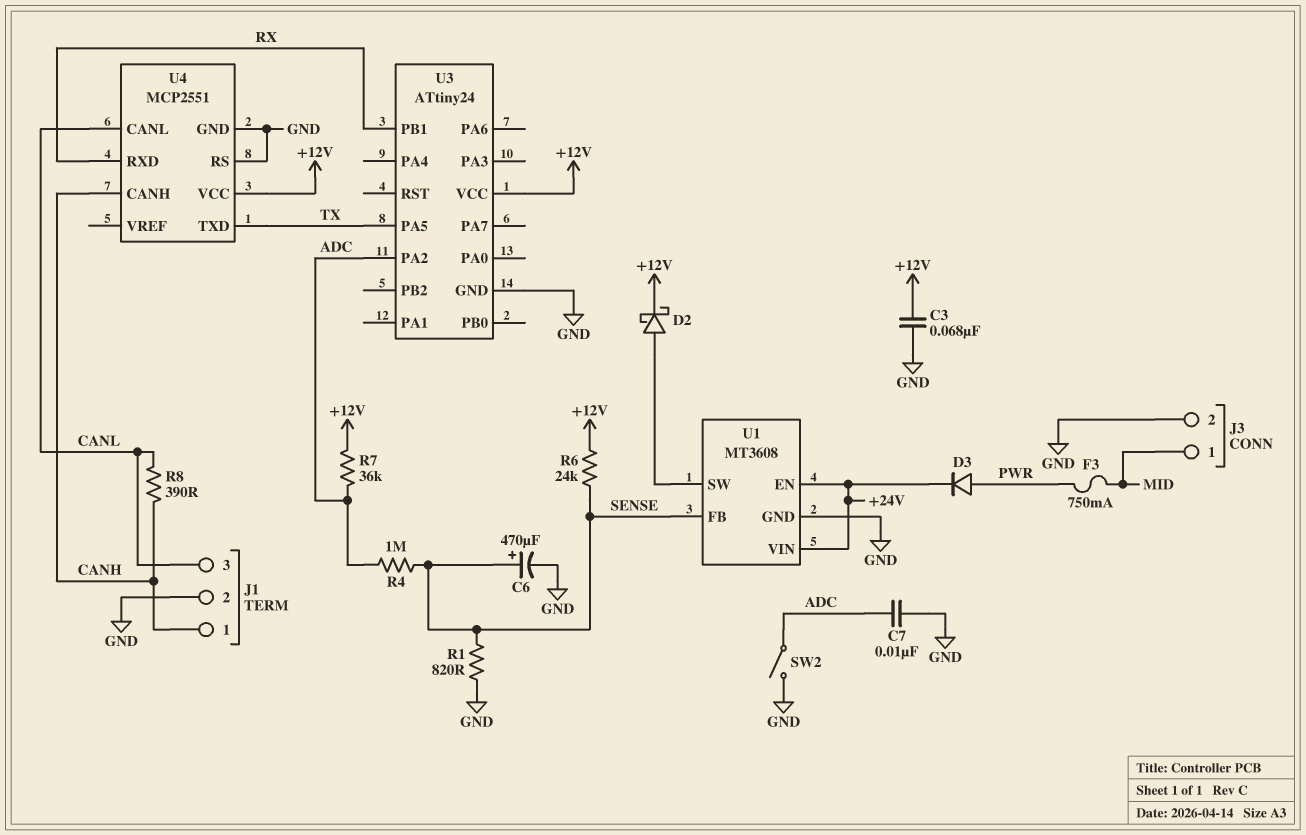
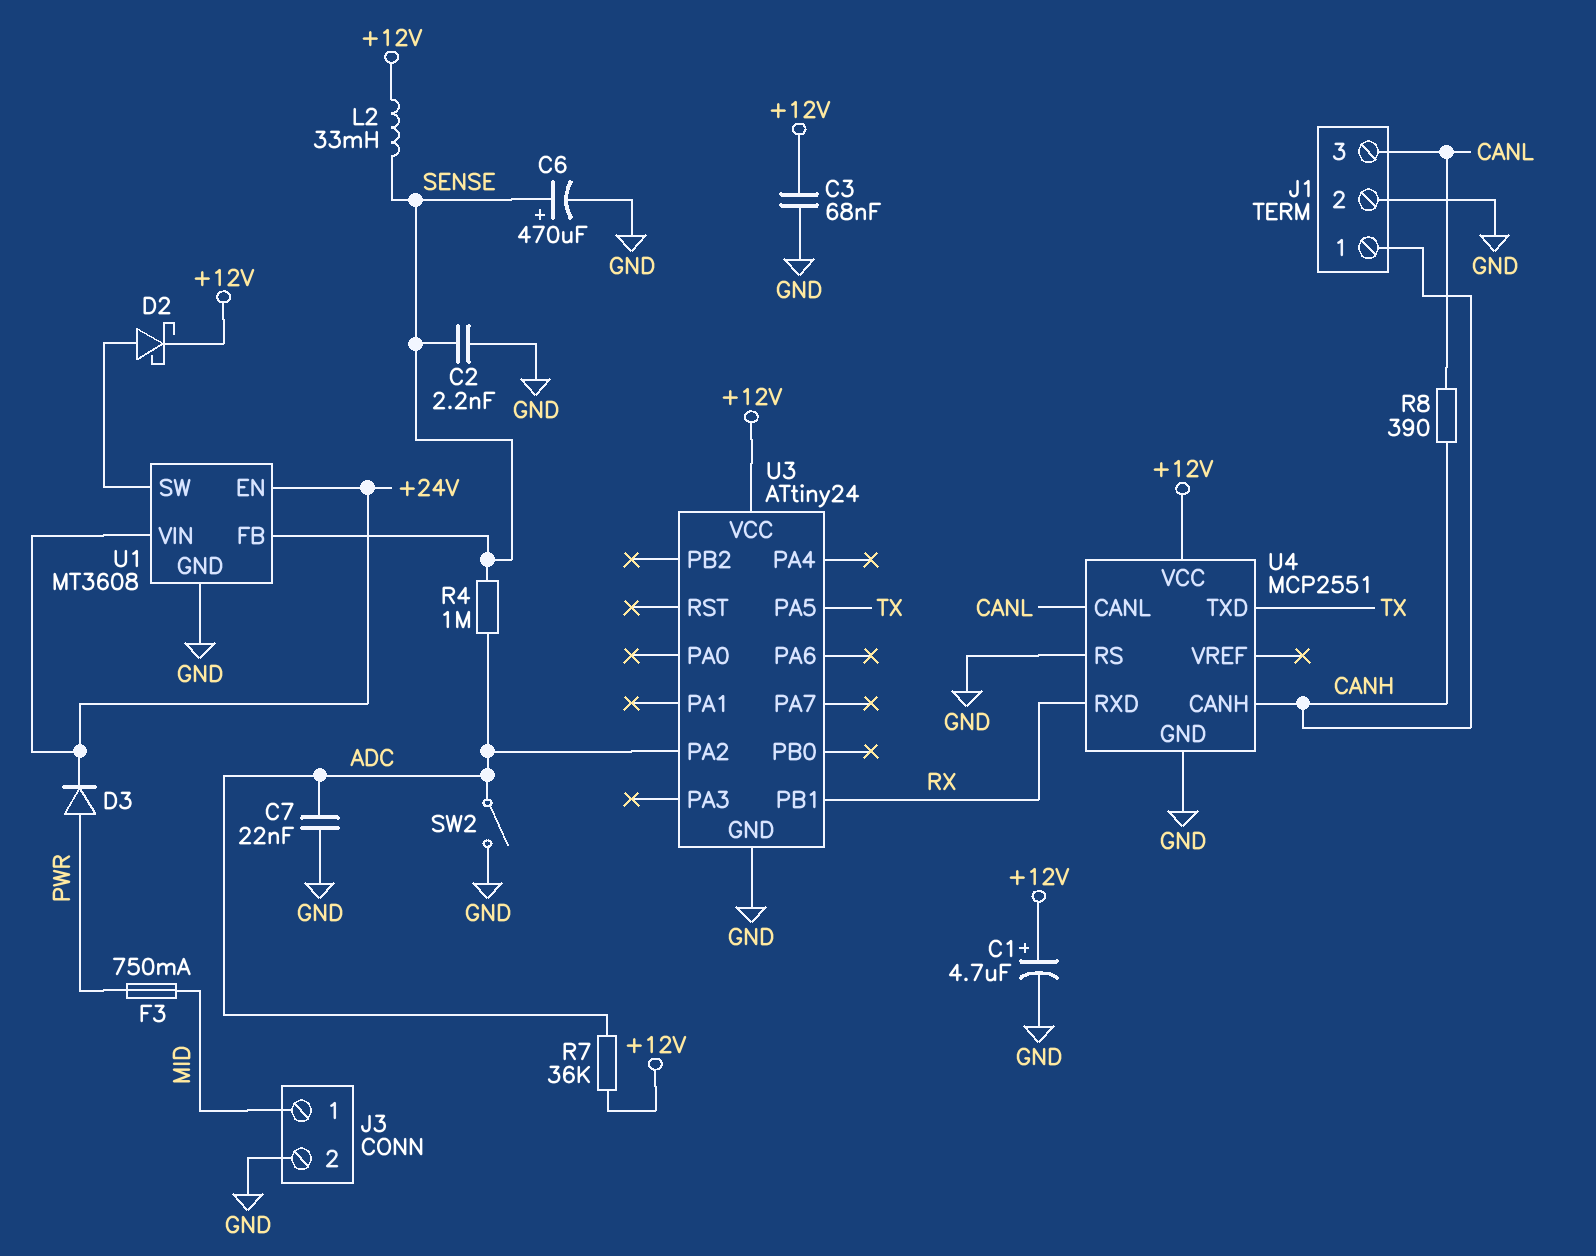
C1: none -> 4.7uF (plus +12V, minus GND)
C2: none -> 2.2nF (GND, SENSE)
C7: 10nF (ADC, GND) -> 22nF (ADC, GND)
L2: none -> 33mH (+12V, SENSE)
R1: 820 (GND, SENSE) -> none
R6: 24k (+12V, SENSE) -> none

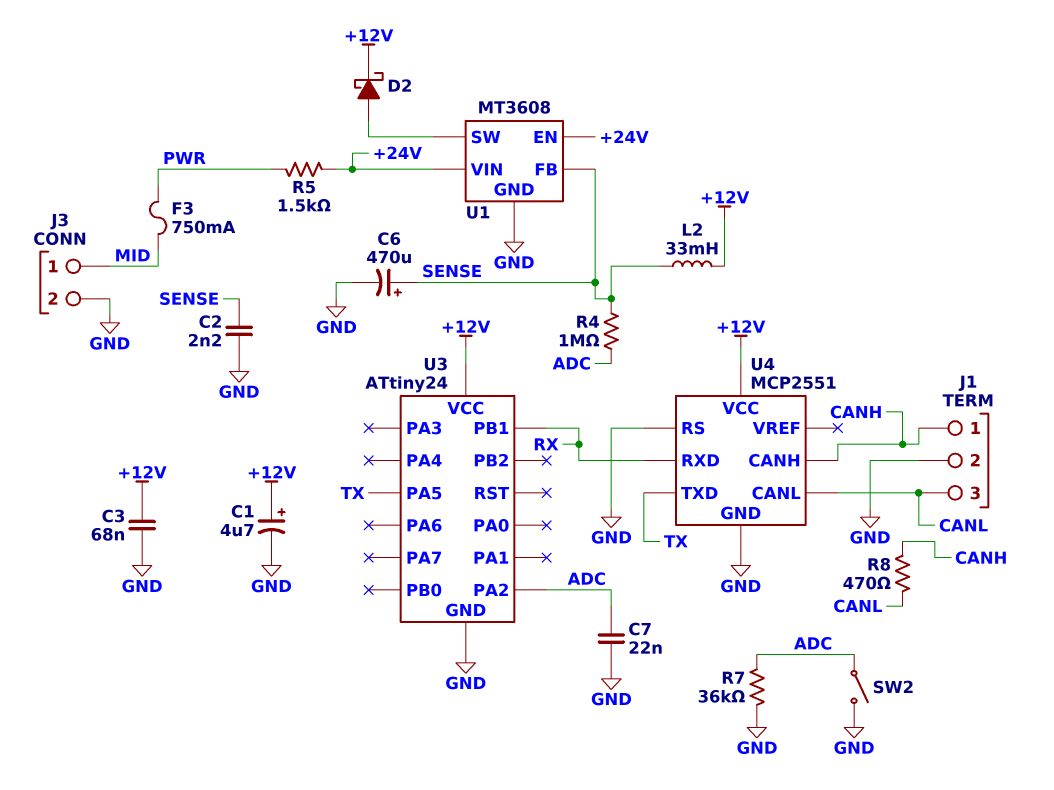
D3: diode (A PWR, K +24V) -> none
R5: none -> 1.5k (+24V, PWR)
R7: 36k (+12V, ADC) -> 36k (ADC, GND)
R8: 390 (CANH, CANL) -> 470 (CANH, CANL)

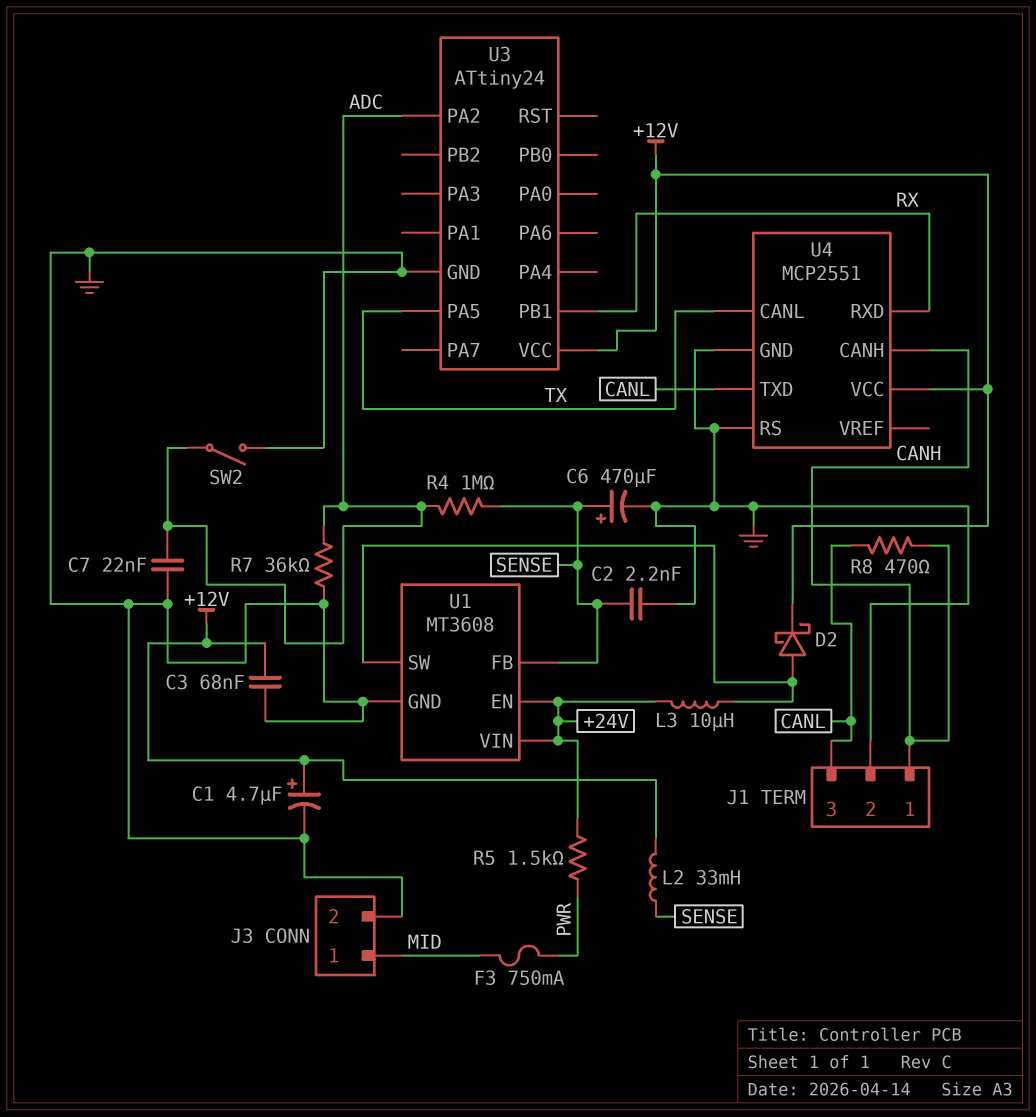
L3: none -> 10uH (+24V, U1/SW)
U4 pin CANL: CANL -> TX
U4 pin TXD: TX -> CANL

